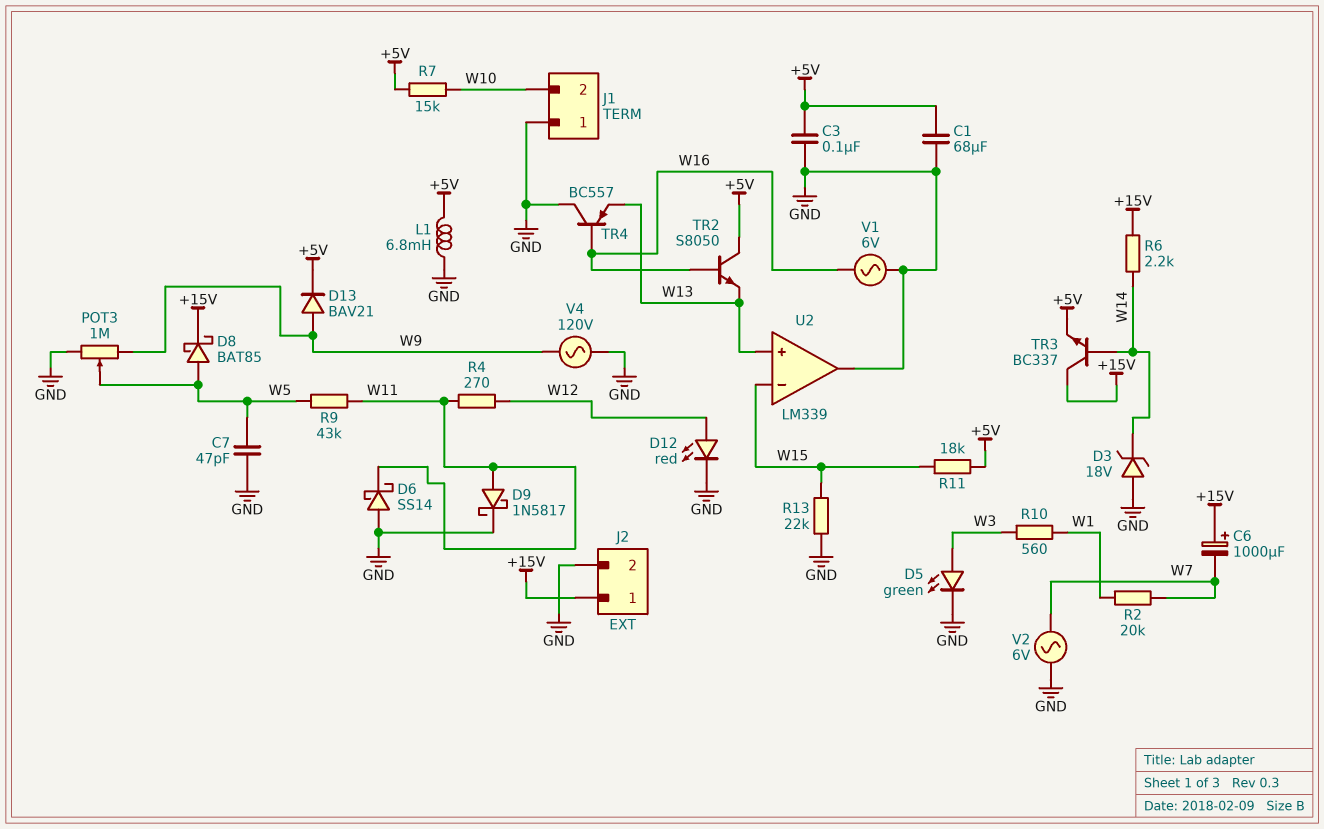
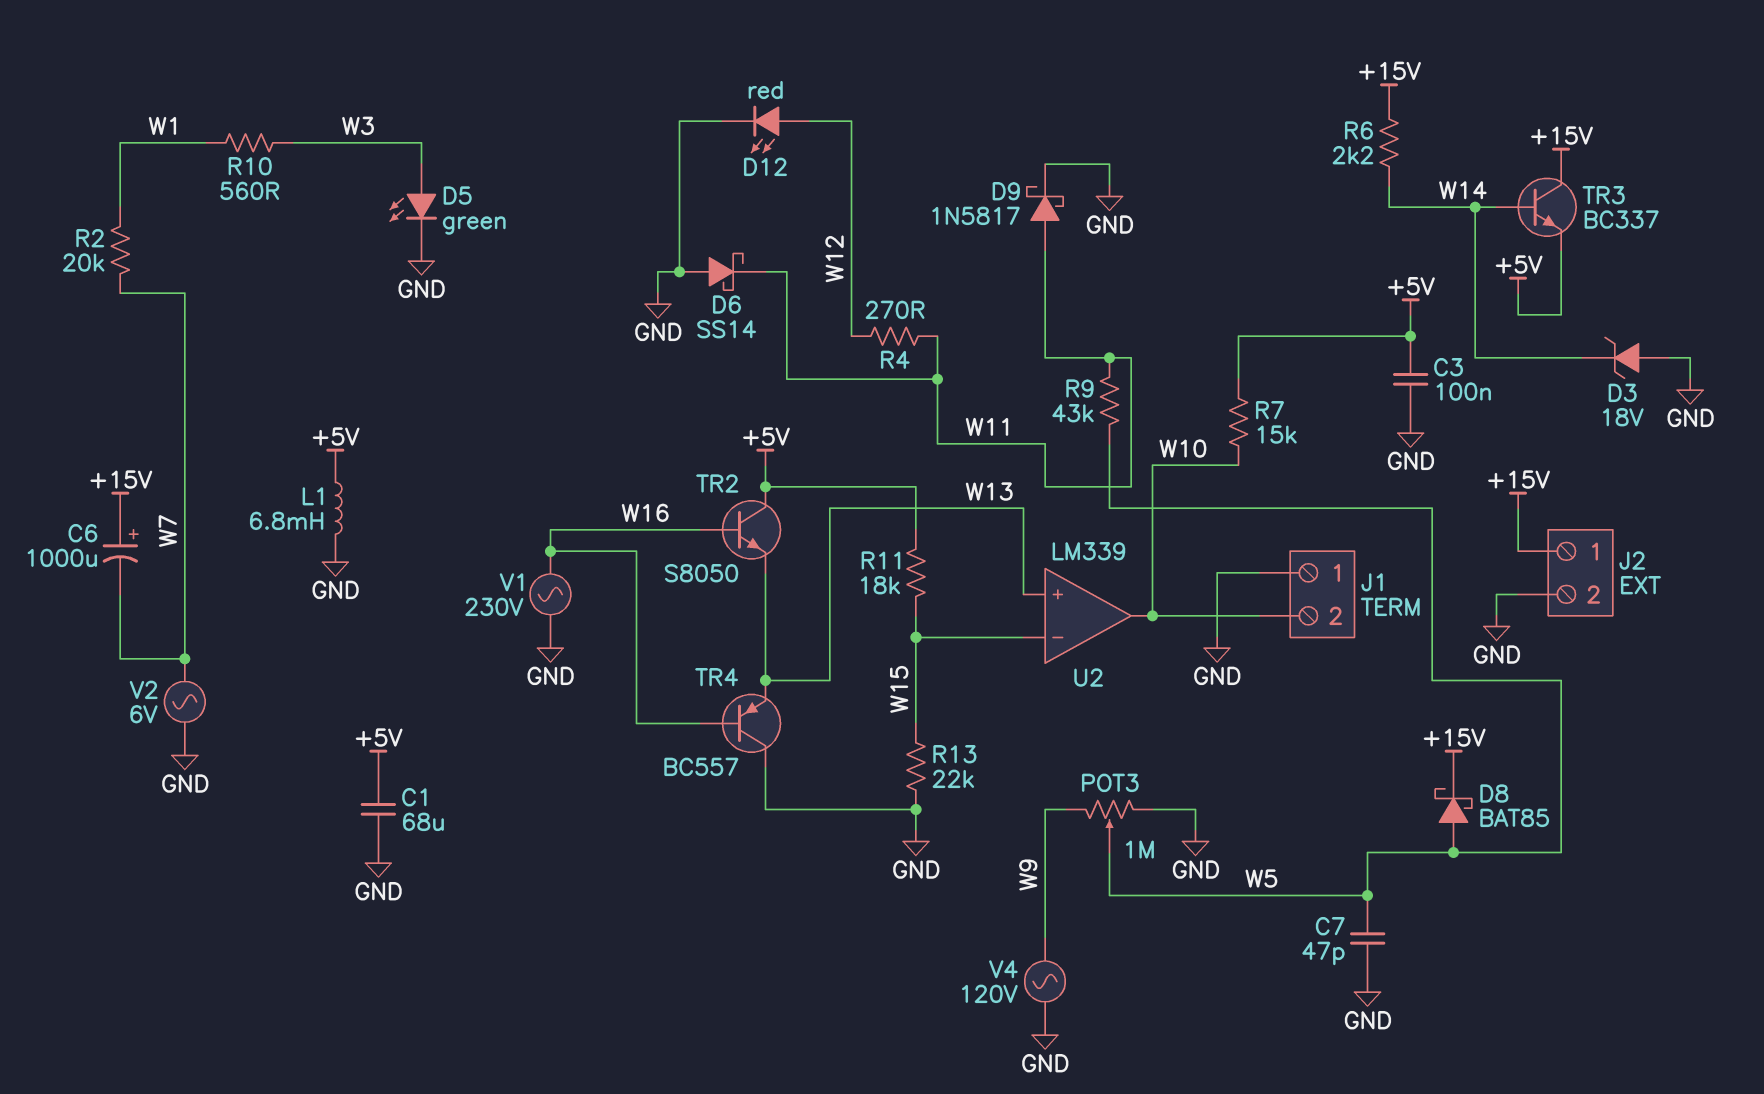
D13: diode BAV21 (A W9, K +5V) -> none
U2 pin out: GND -> W10
V1: AC 6V (GND, W16) -> AC 230V (GND, W16)

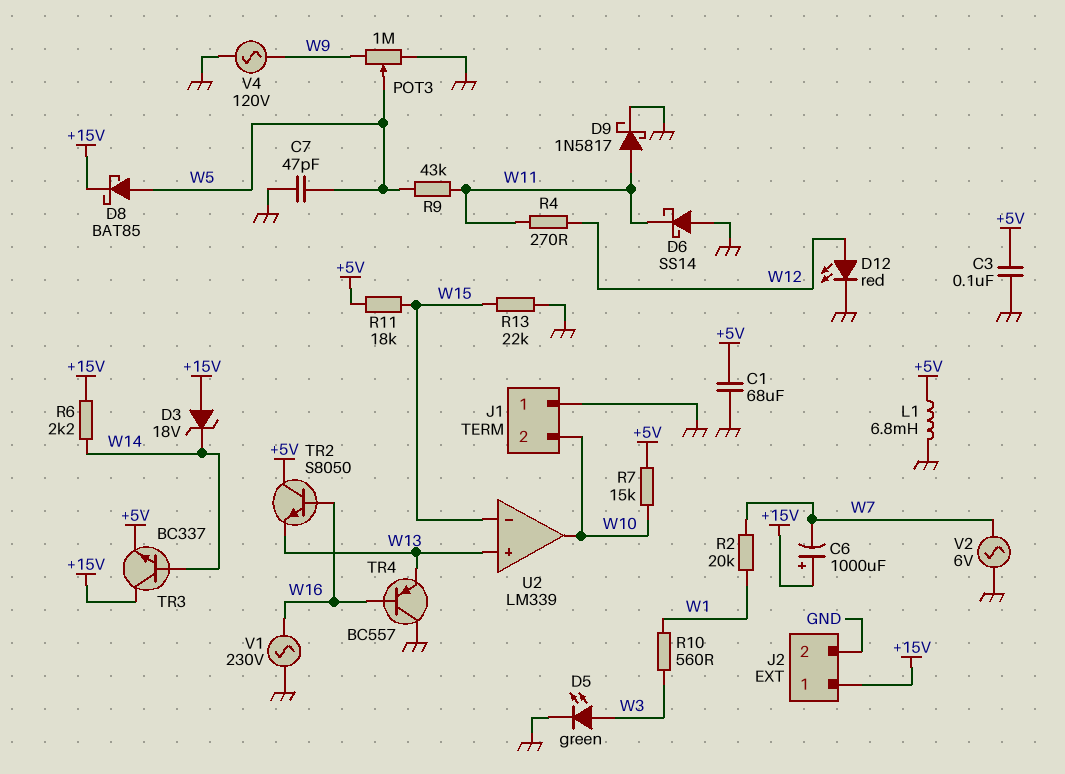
D3: zener 18V (A GND, K W14) -> zener 18V (A +15V, K W14)

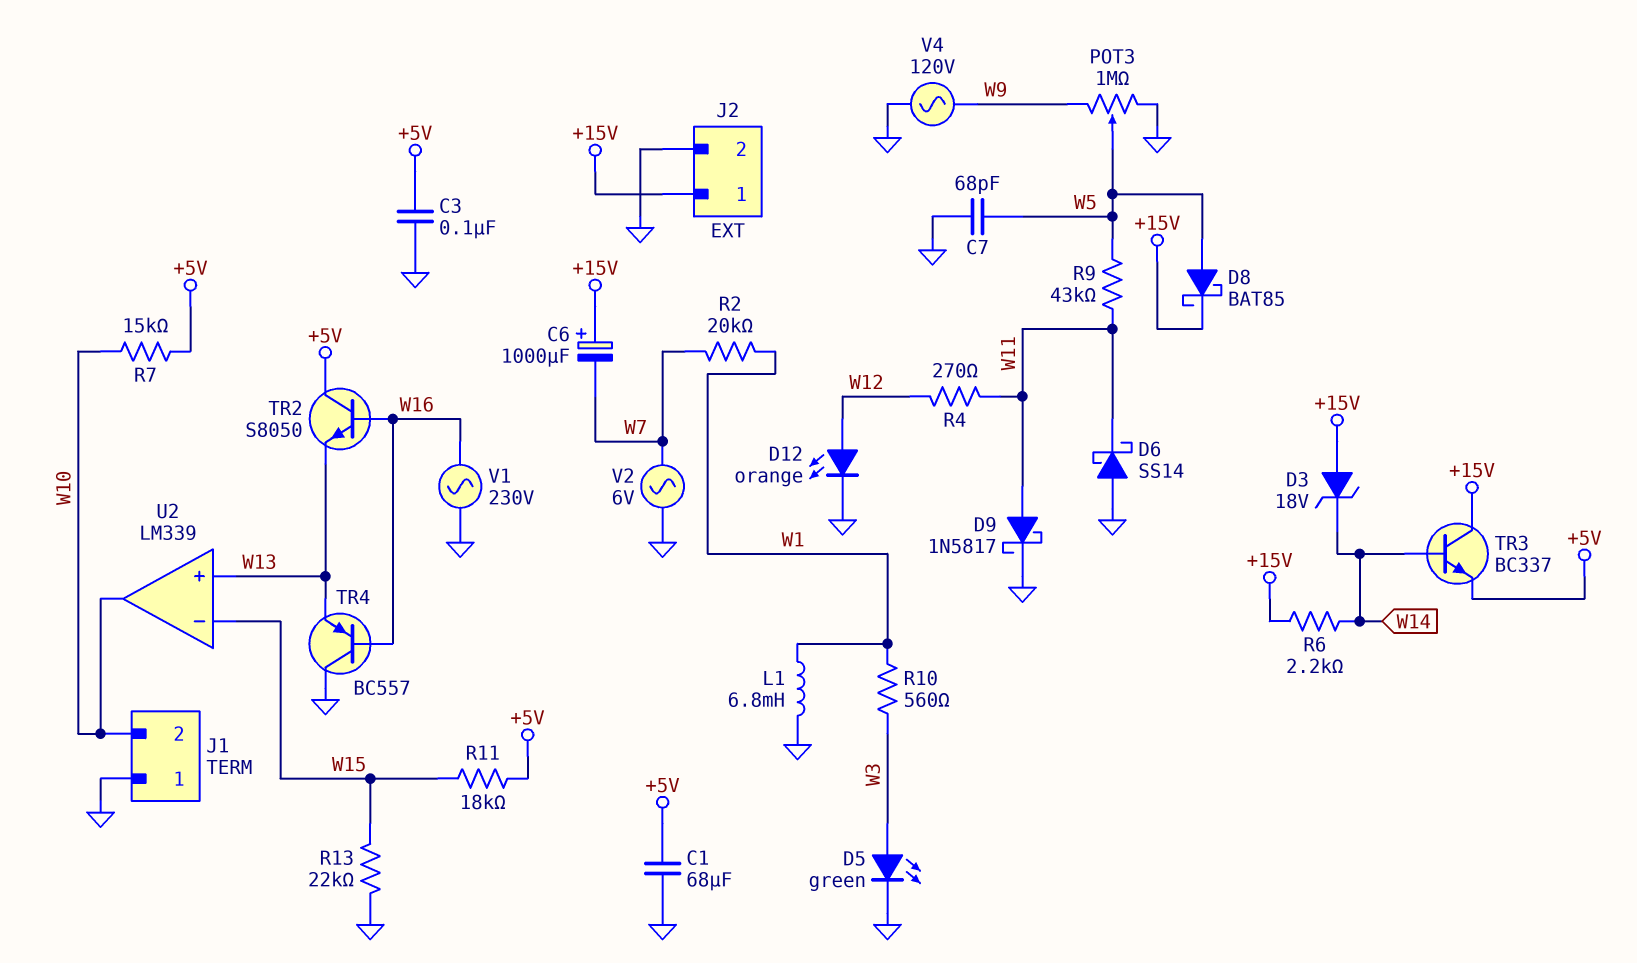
C7: 47pF (GND, W5) -> 68pF (GND, W5)
D12: LED red (A W12, K GND) -> LED orange (A W12, K GND)
L1: 6.8mH (+5V, GND) -> 6.8mH (GND, W1)

